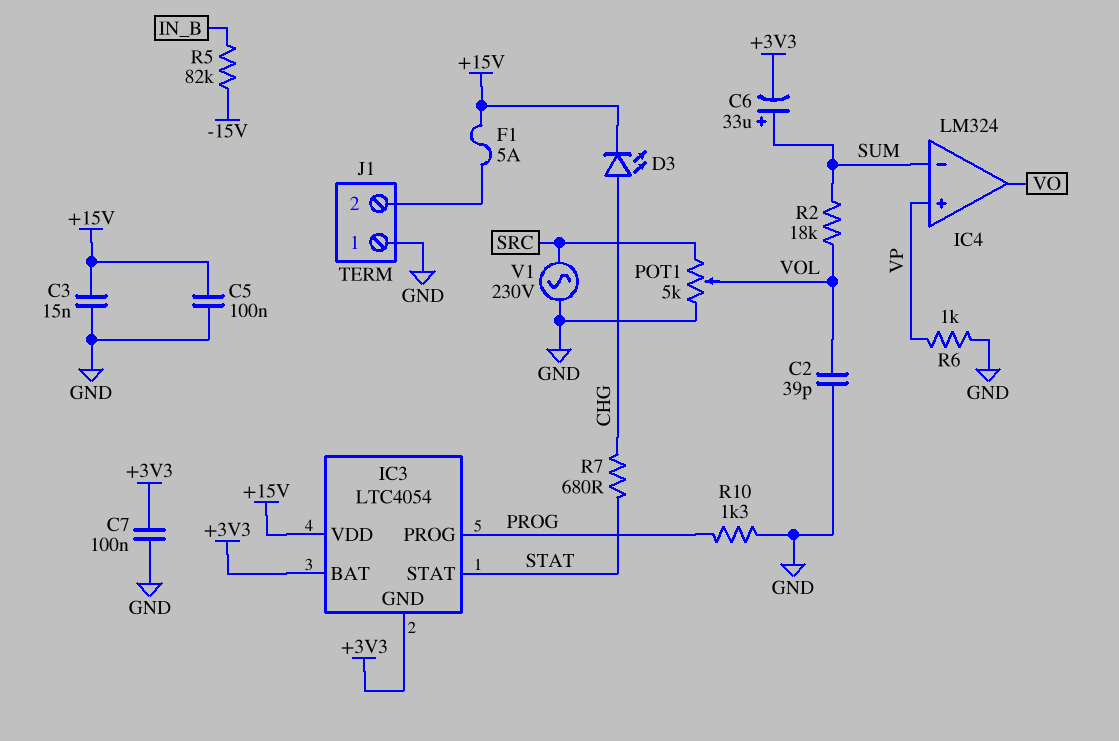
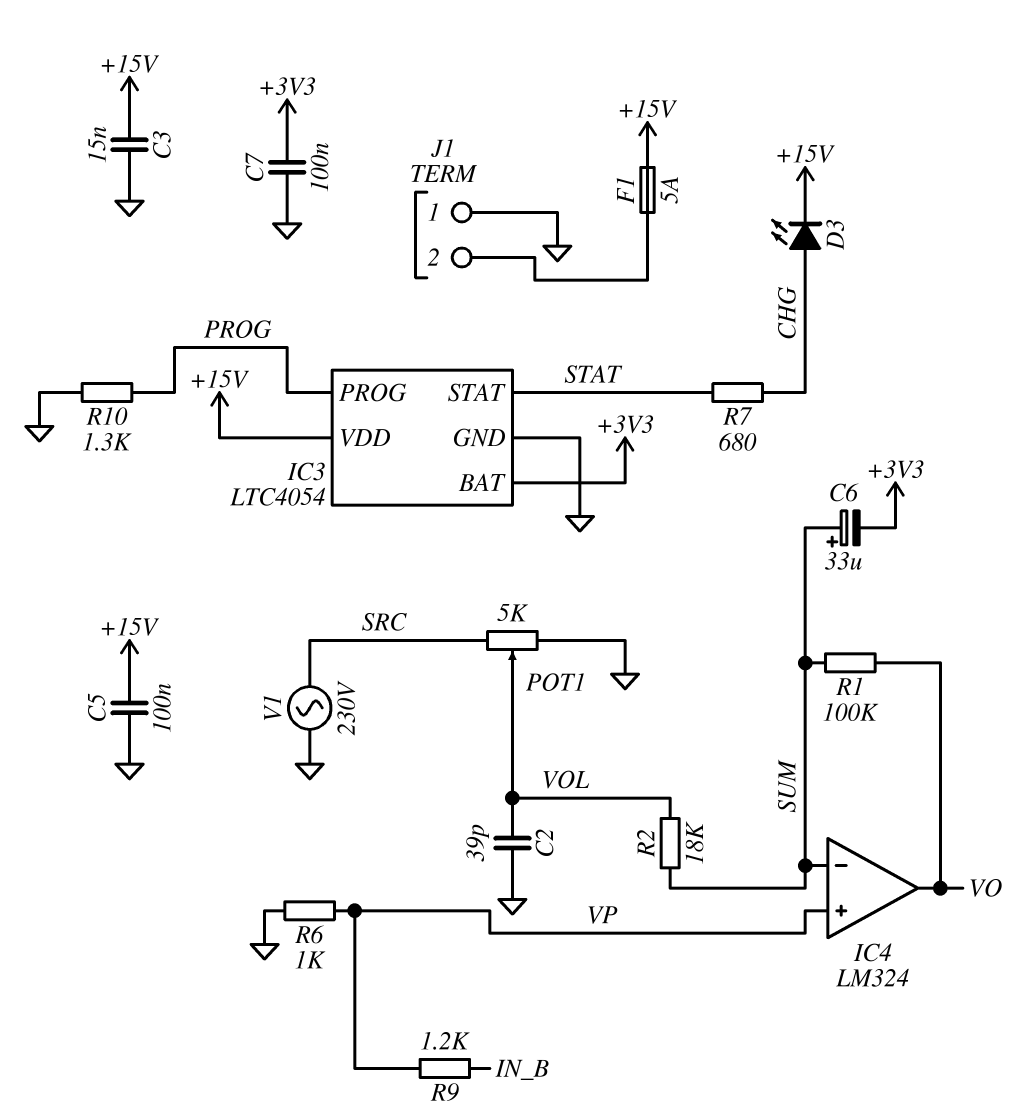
IC3 pin GND: +3V3 -> GND
R1: none -> 100k (SUM, VO)
R5: 82k (-15V, IN_B) -> none
R9: none -> 1.2k (IN_B, VP)

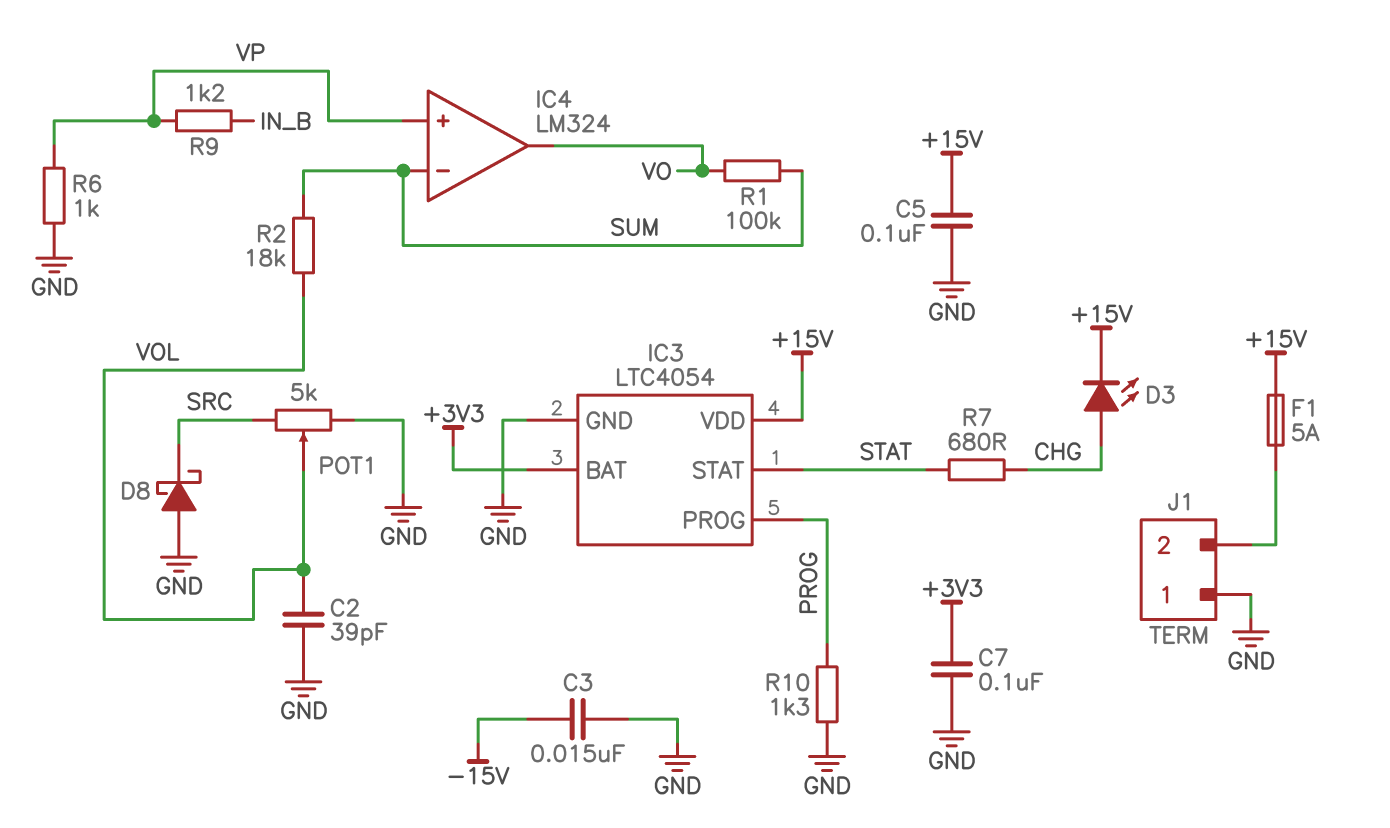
C3: 15nF (+15V, GND) -> 15nF (-15V, GND)
C6: 33uF (plus SUM, minus +3V3) -> none
D8: none -> schottky (A GND, K SRC)
V1: AC 230V (GND, SRC) -> none

